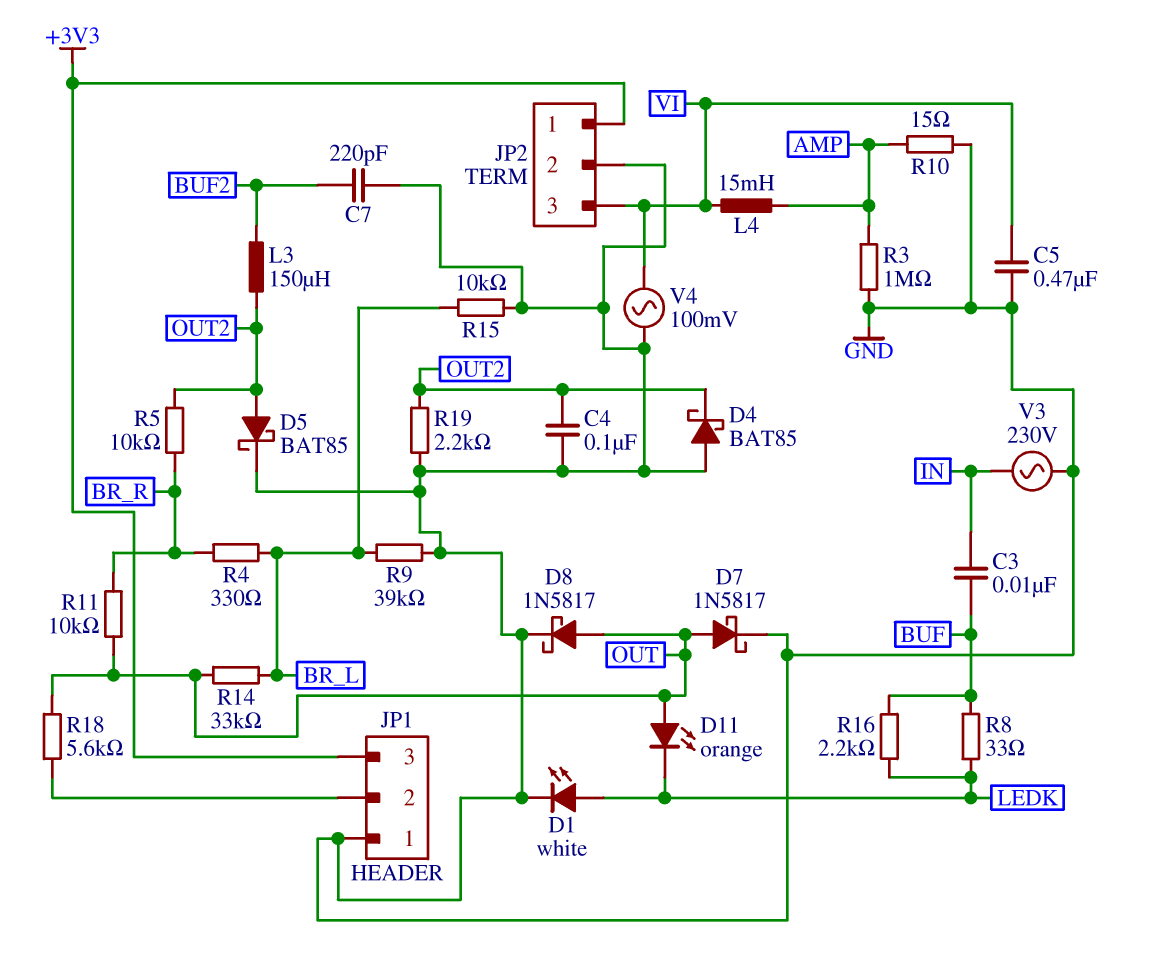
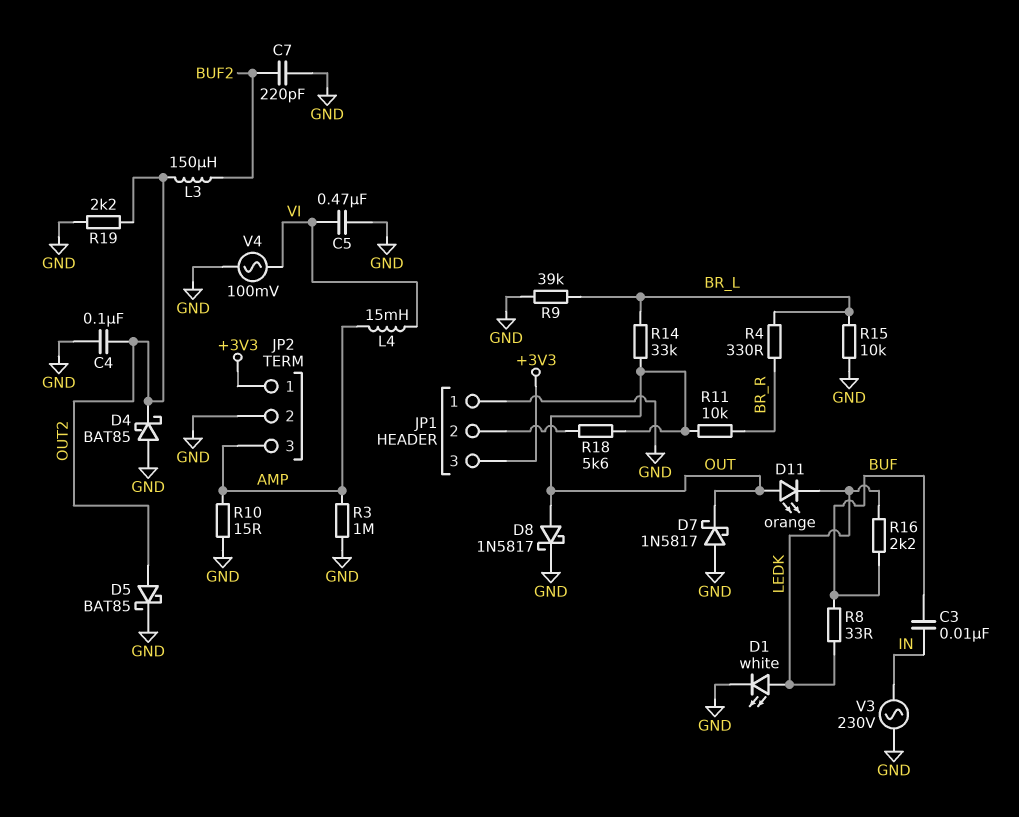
D7: schottky 1N5817 (A OUT, K GND) -> schottky 1N5817 (A GND, K OUT)
JP2 pin 3: VI -> AMP
R5: 10k (BR_R, OUT2) -> none

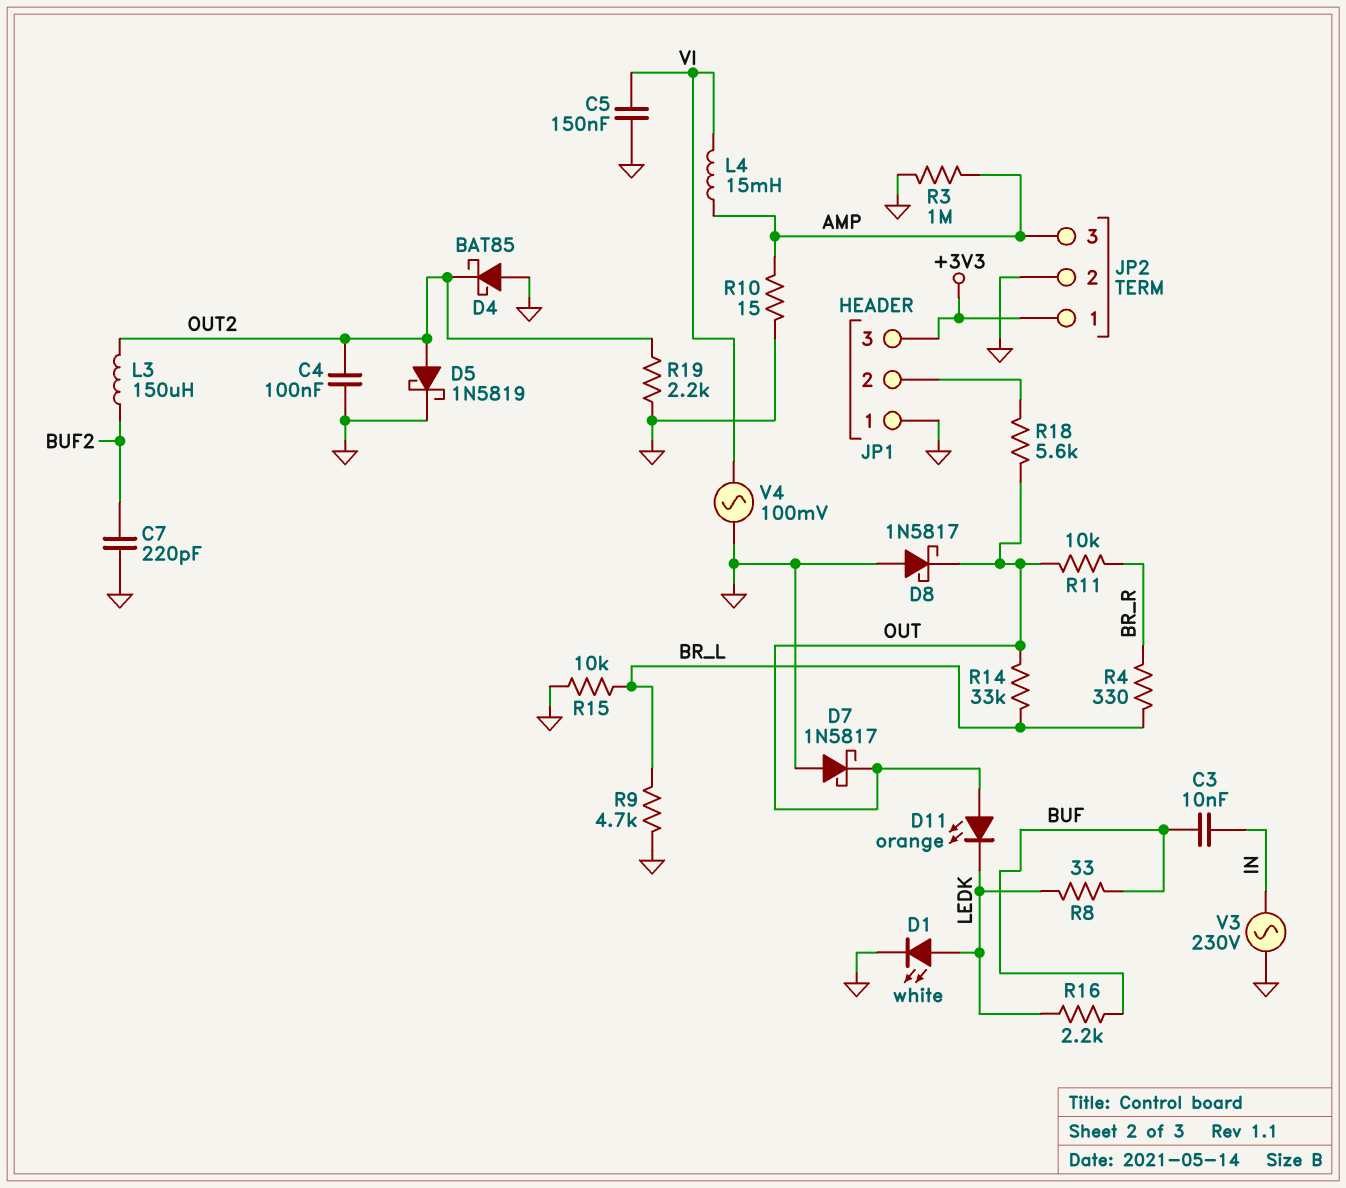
C5: 470nF (GND, VI) -> 150nF (GND, VI)
D5: schottky BAT85 (A OUT2, K GND) -> schottky 1N5819 (A OUT2, K GND)
D8: schottky 1N5817 (A OUT, K GND) -> schottky 1N5817 (A GND, K OUT)
R9: 39k (BR_L, GND) -> 4.7k (BR_L, GND)

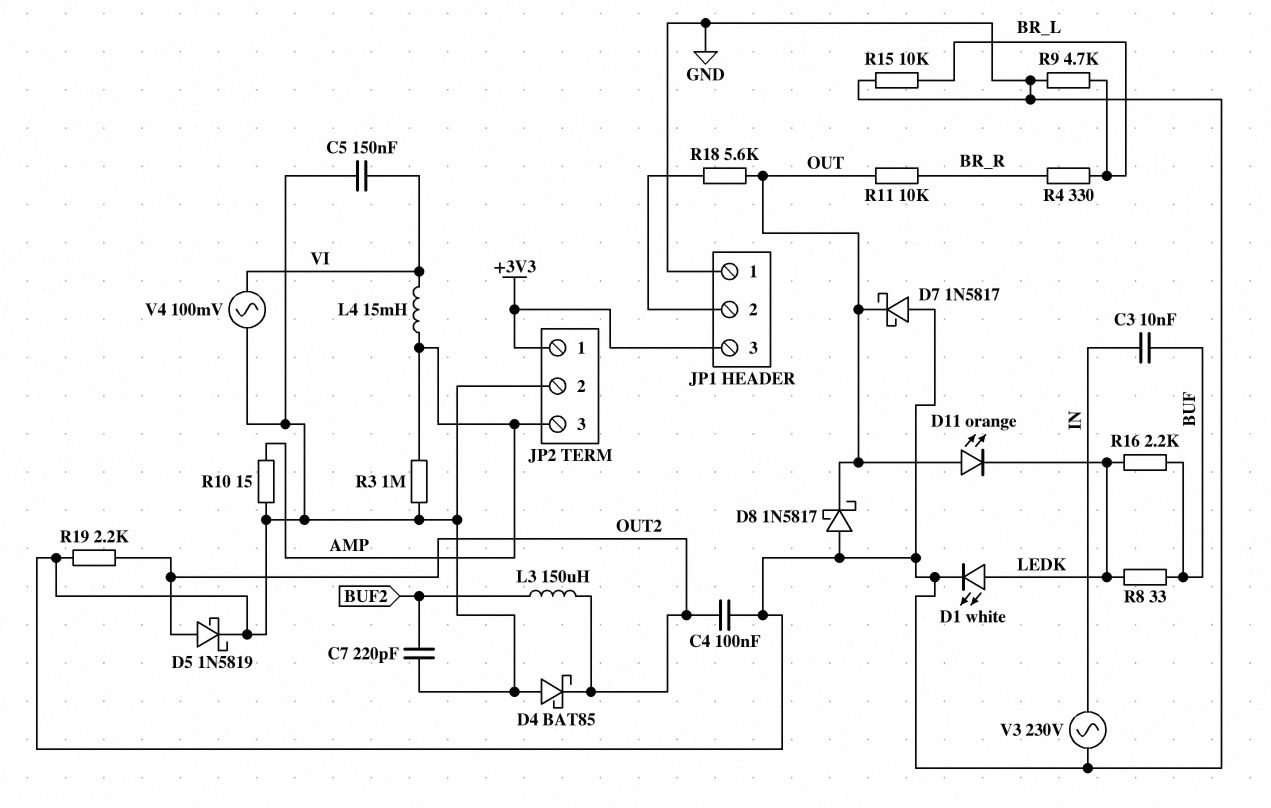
R14: 33k (BR_L, OUT) -> none

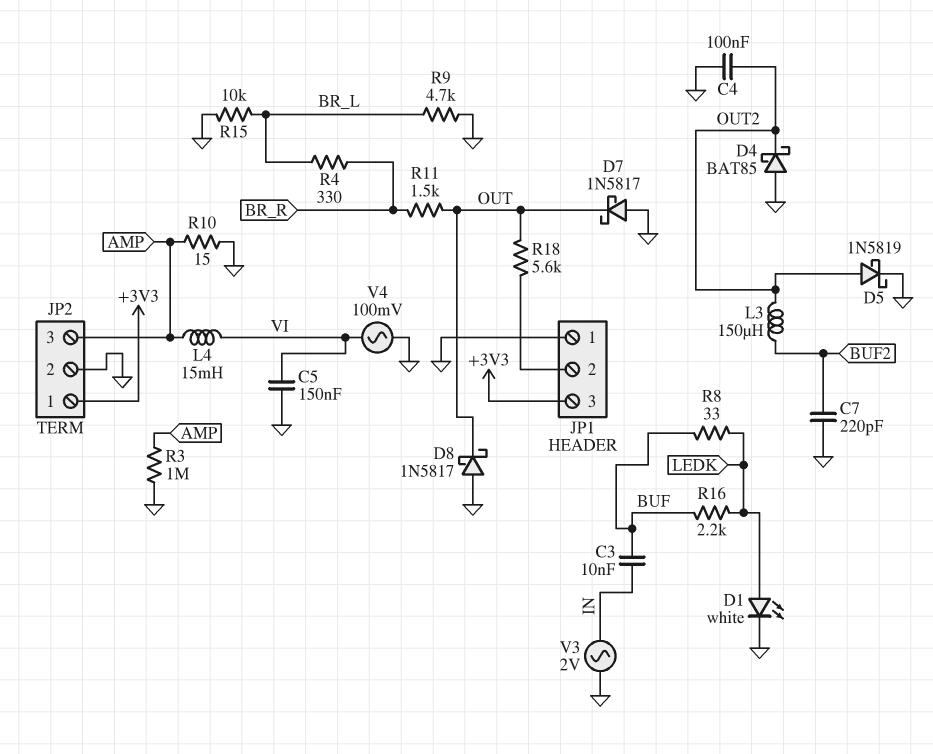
D11: LED orange (A OUT, K LEDK) -> none
R11: 10k (BR_R, OUT) -> 1.5k (BR_R, OUT)
R19: 2.2k (GND, OUT2) -> none
V3: AC 230V (GND, IN) -> AC 2V (GND, IN)

